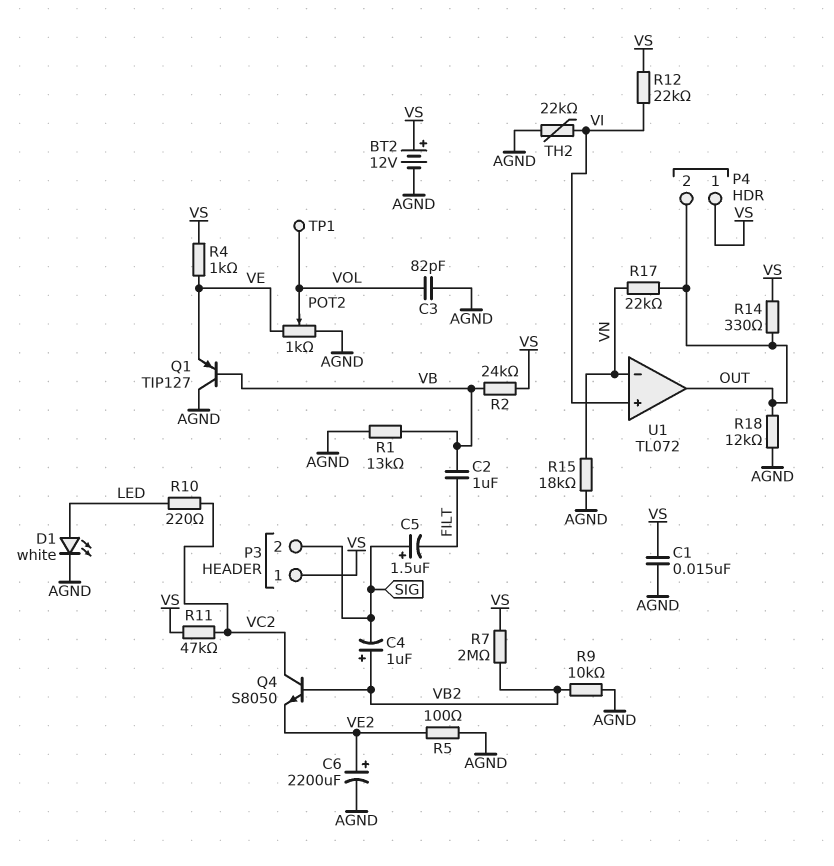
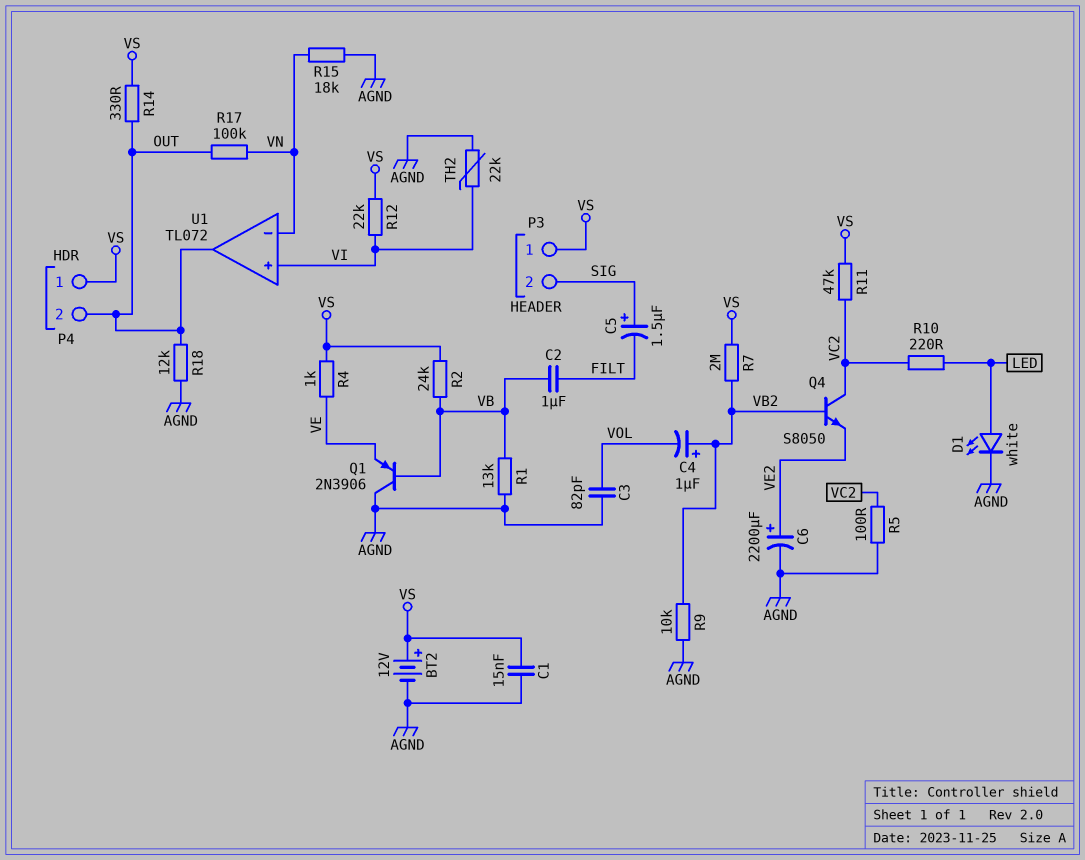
C4: 1uF (plus VB2, minus SIG) -> 1uF (plus VB2, minus VOL)
POT2: 1k (AGND, VE, wiper VOL) -> none
Q1: PNP TIP127 (B VB, C AGND, E VE) -> PNP 2N3906 (B VB, C AGND, E VE)
R5: 100 (AGND, VE2) -> 100 (AGND, VC2)
R17: 22k (OUT, VN) -> 100k (OUT, VN)
TP1: test point (VOL) -> none

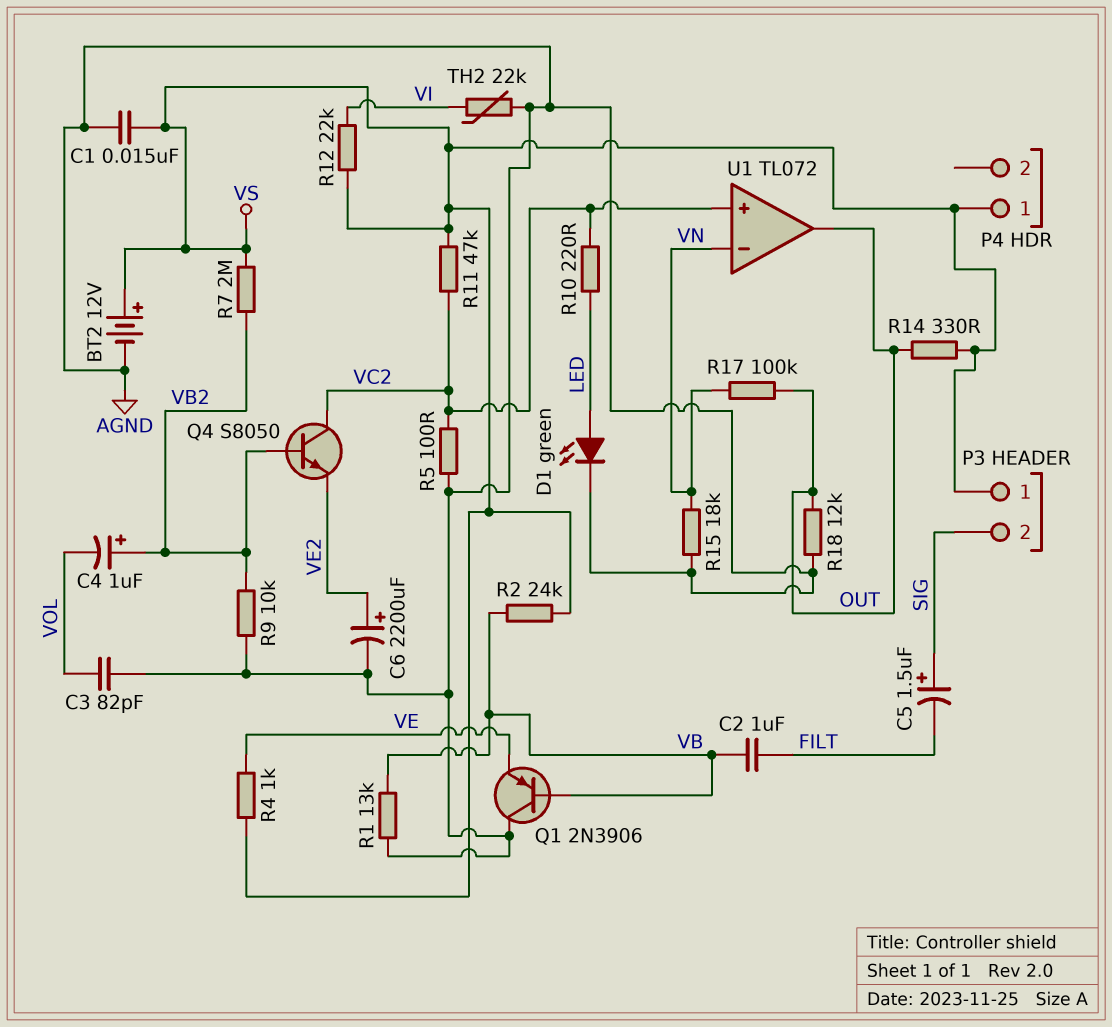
D1: LED white (A LED, K AGND) -> LED green (A LED, K AGND)
P4 pin 2: OUT -> none
U1 pin in+: VI -> VC2

